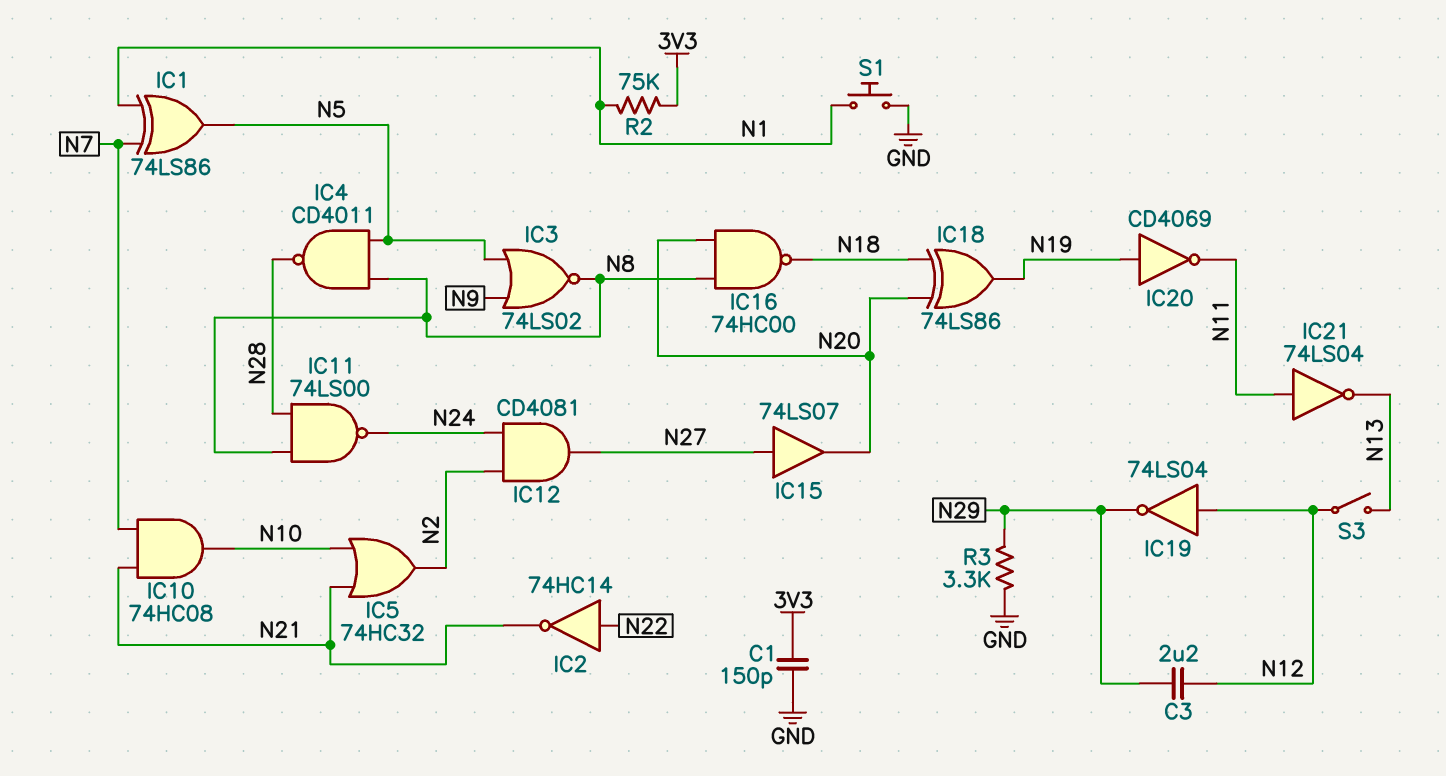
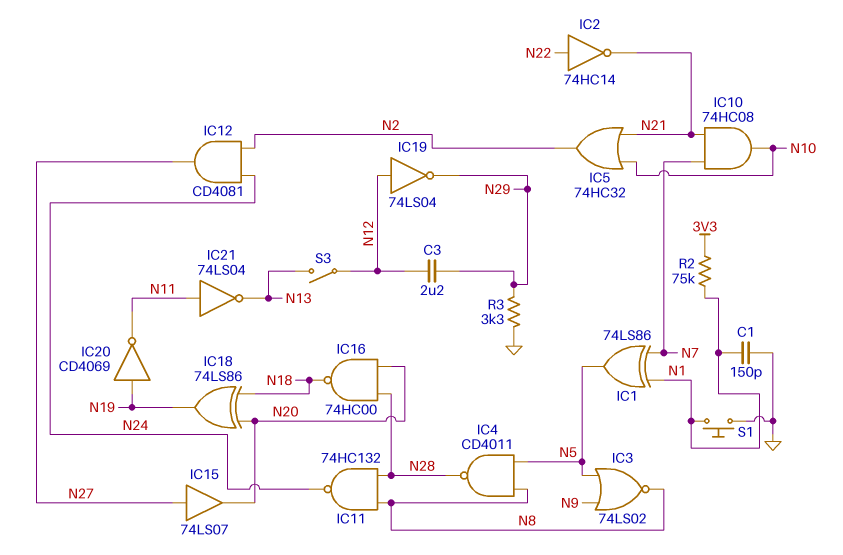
C1: 150pF (3V3, GND) -> 150pF (GND, N1)
IC11: NAND 74LS00 (in N8, in N28, out N24) -> NAND 74HC132 (in N8, in N28, out N24)
IC16: NAND 74HC00 (in N8, in N20, out N18) -> NAND 74HC00 (in N20, in N28, out N18)

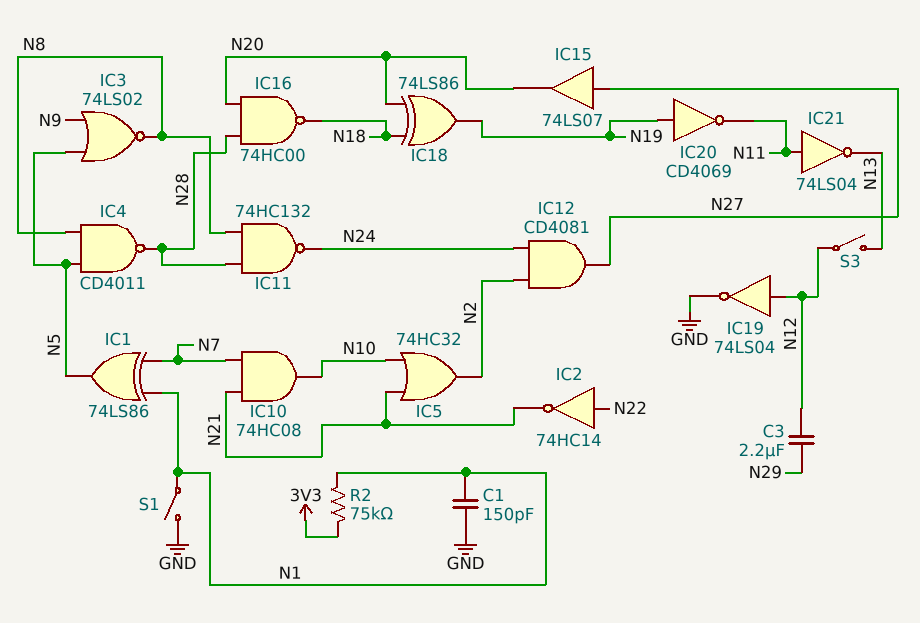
IC19: NOT 74LS04 (in N12, out N29) -> NOT 74LS04 (in N12, out GND)
R3: 3.3k (GND, N29) -> none
S1: button (GND, N1) -> switch (GND, N1)

